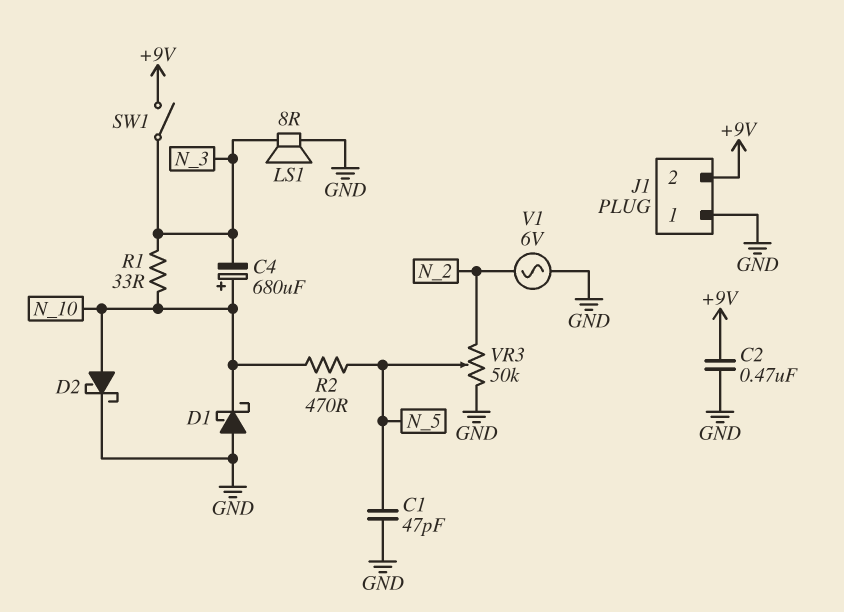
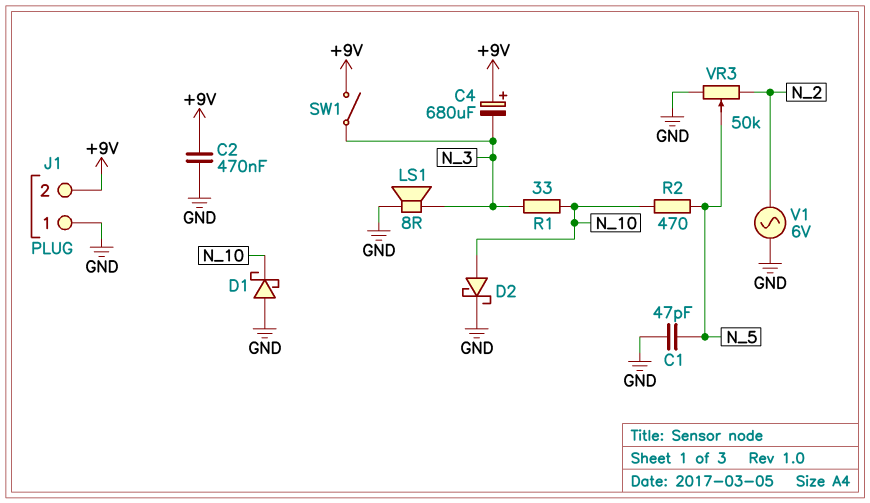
C4: 680uF (plus N_10, minus N_3) -> 680uF (plus +9V, minus N_3)

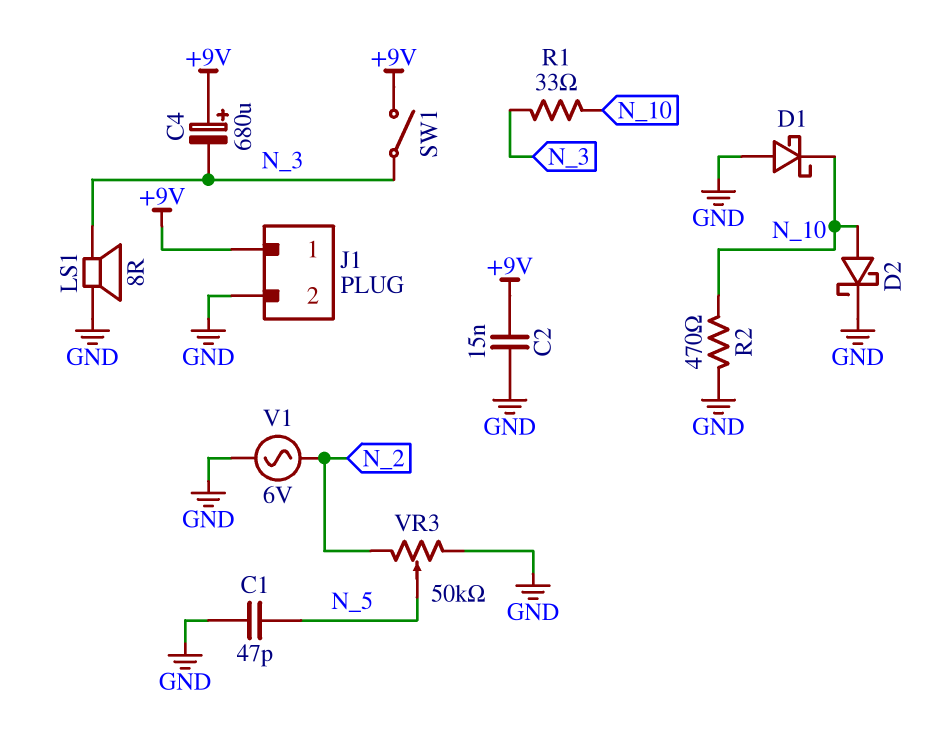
C2: 470nF (+9V, GND) -> 15nF (+9V, GND)
J1 pin 1: GND -> +9V
J1 pin 2: +9V -> GND
R2: 470 (N_5, N_10) -> 470 (GND, N_10)

